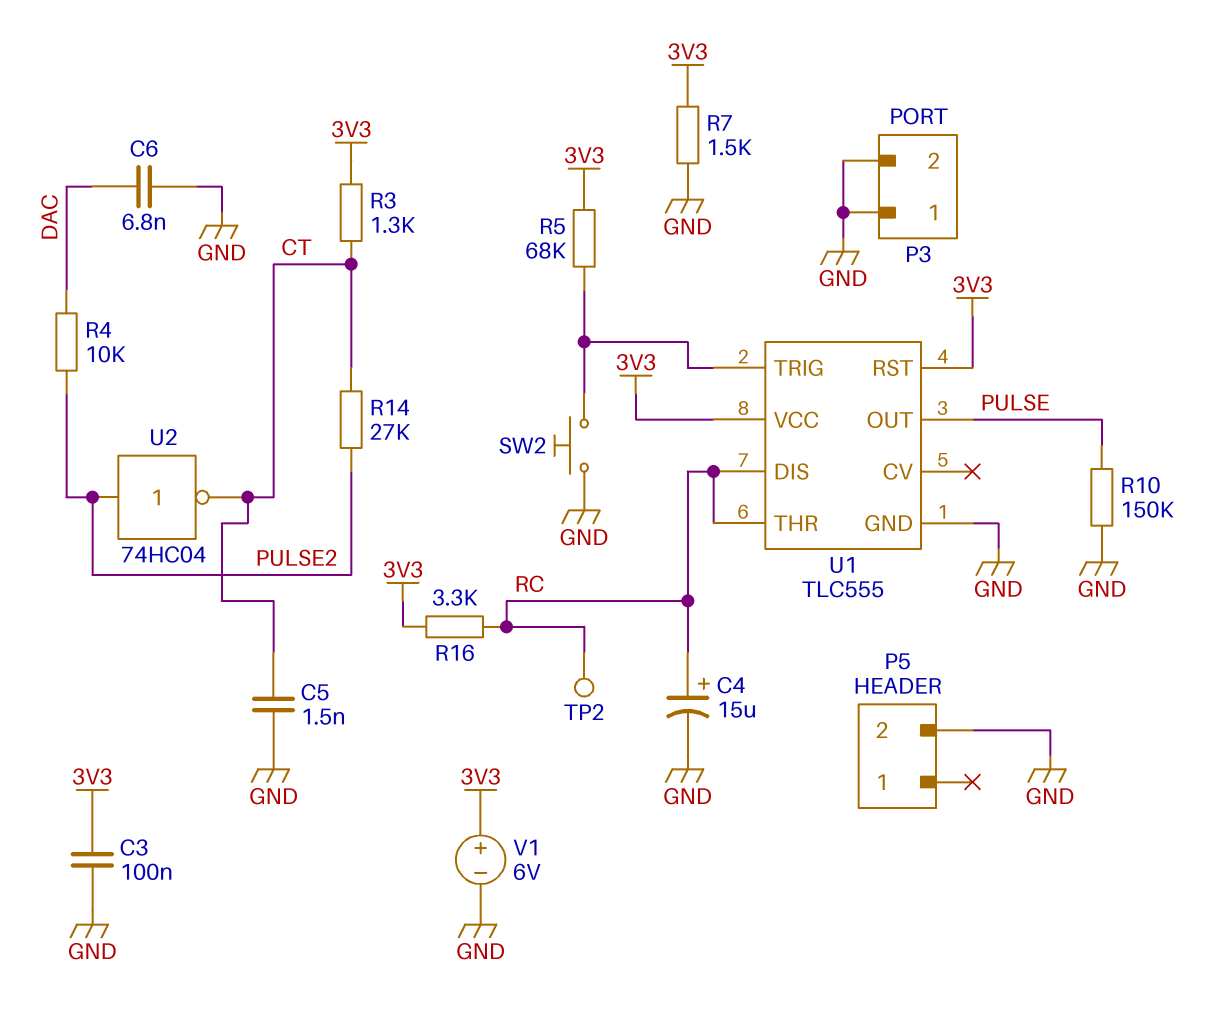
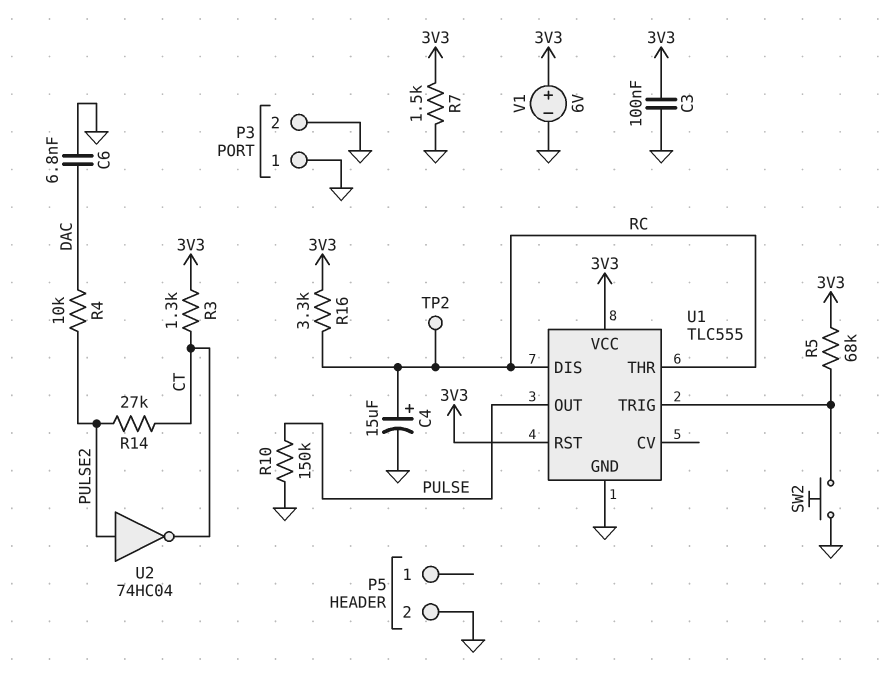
C5: 1.5nF (CT, GND) -> none

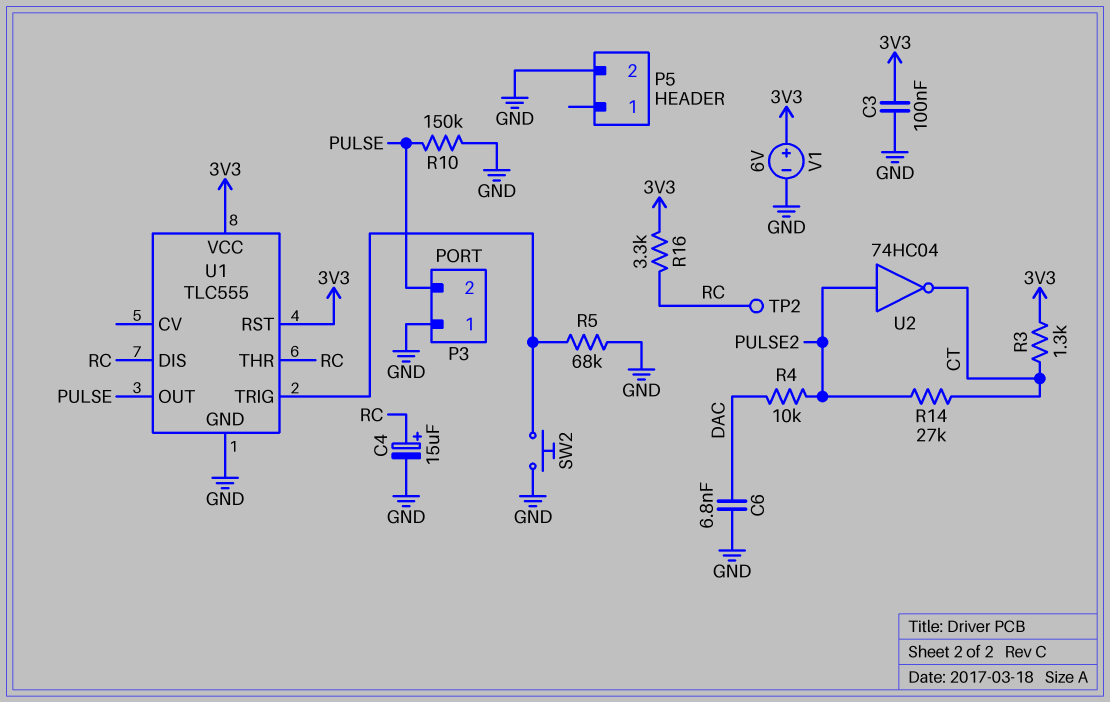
P3 pin 2: GND -> PULSE
R5: 68k (3V3, U1/TRIG) -> 68k (GND, U1/TRIG)
R7: 1.5k (3V3, GND) -> none

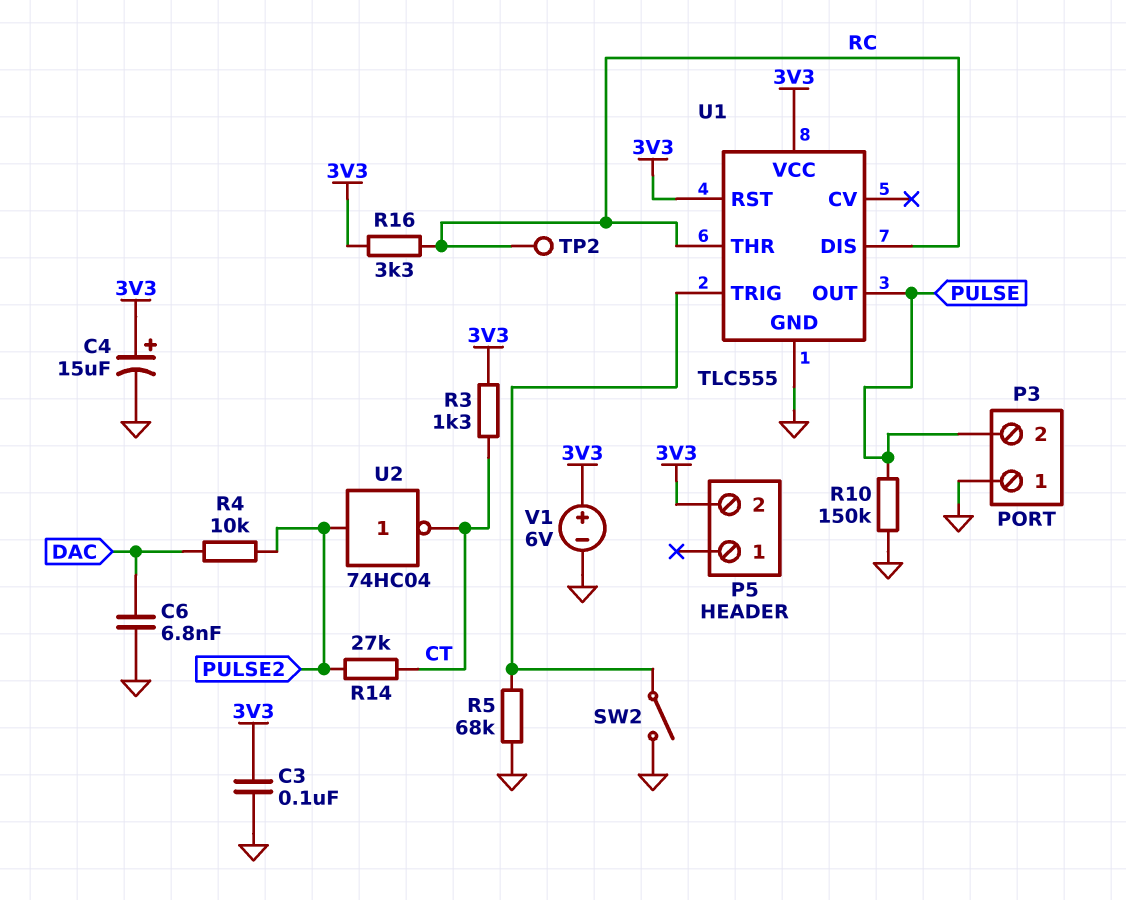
C4: 15uF (plus RC, minus GND) -> 15uF (plus 3V3, minus GND)
P5 pin 2: GND -> 3V3
SW2: button (GND, U1/TRIG) -> switch (GND, U1/TRIG)

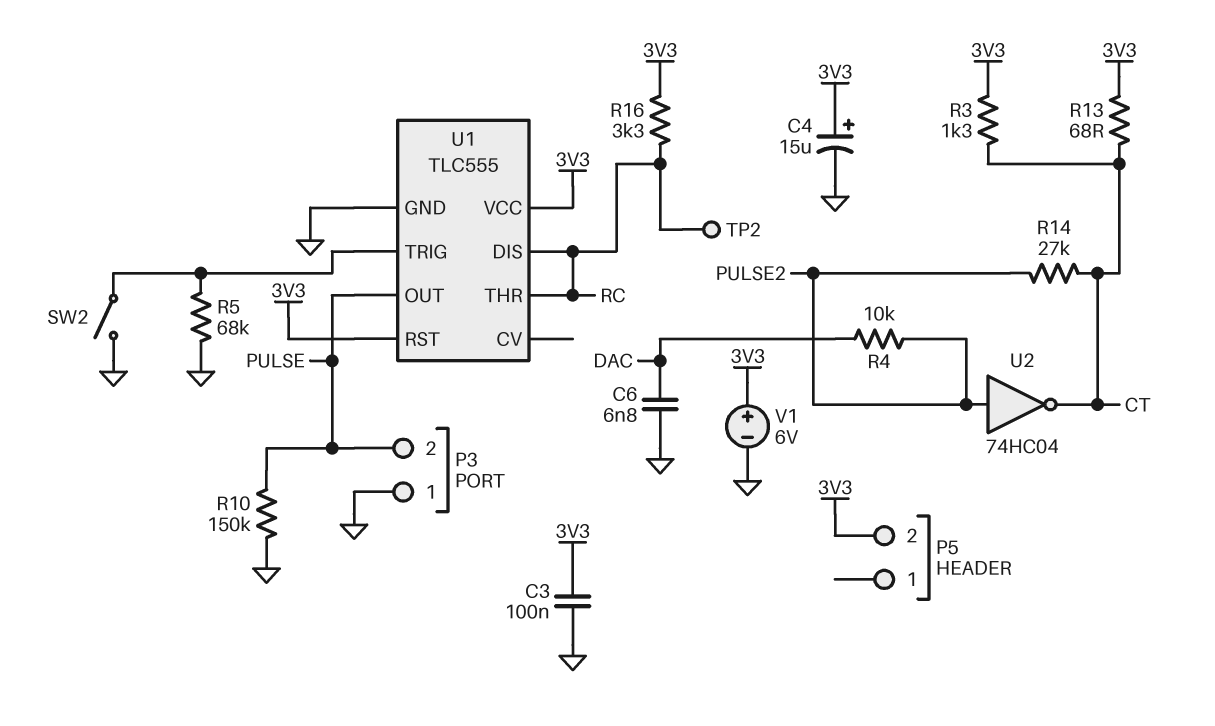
R13: none -> 68 (3V3, CT)

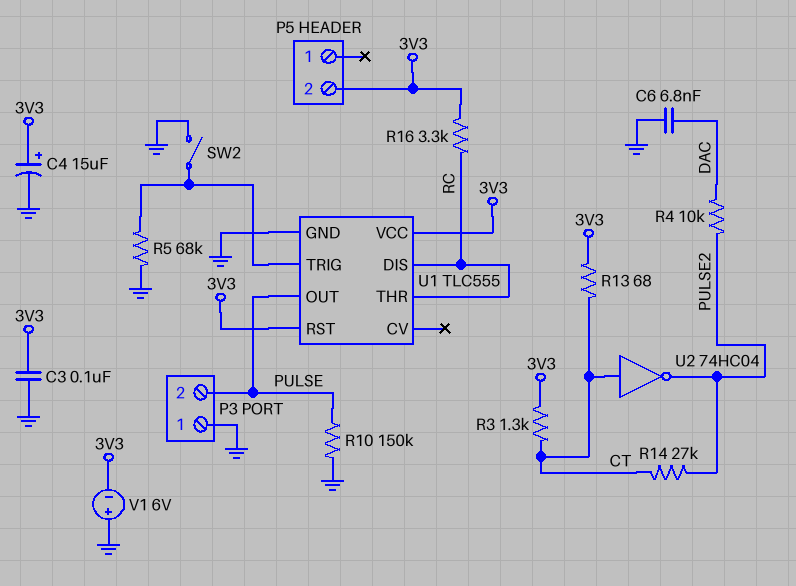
TP2: test point (RC) -> none
U2: NOT 74HC04 (in PULSE2, out CT) -> NOT 74HC04 (in CT, out PULSE2)
V1: 6V (plus 3V3, minus GND) -> 6V (plus GND, minus 3V3)

